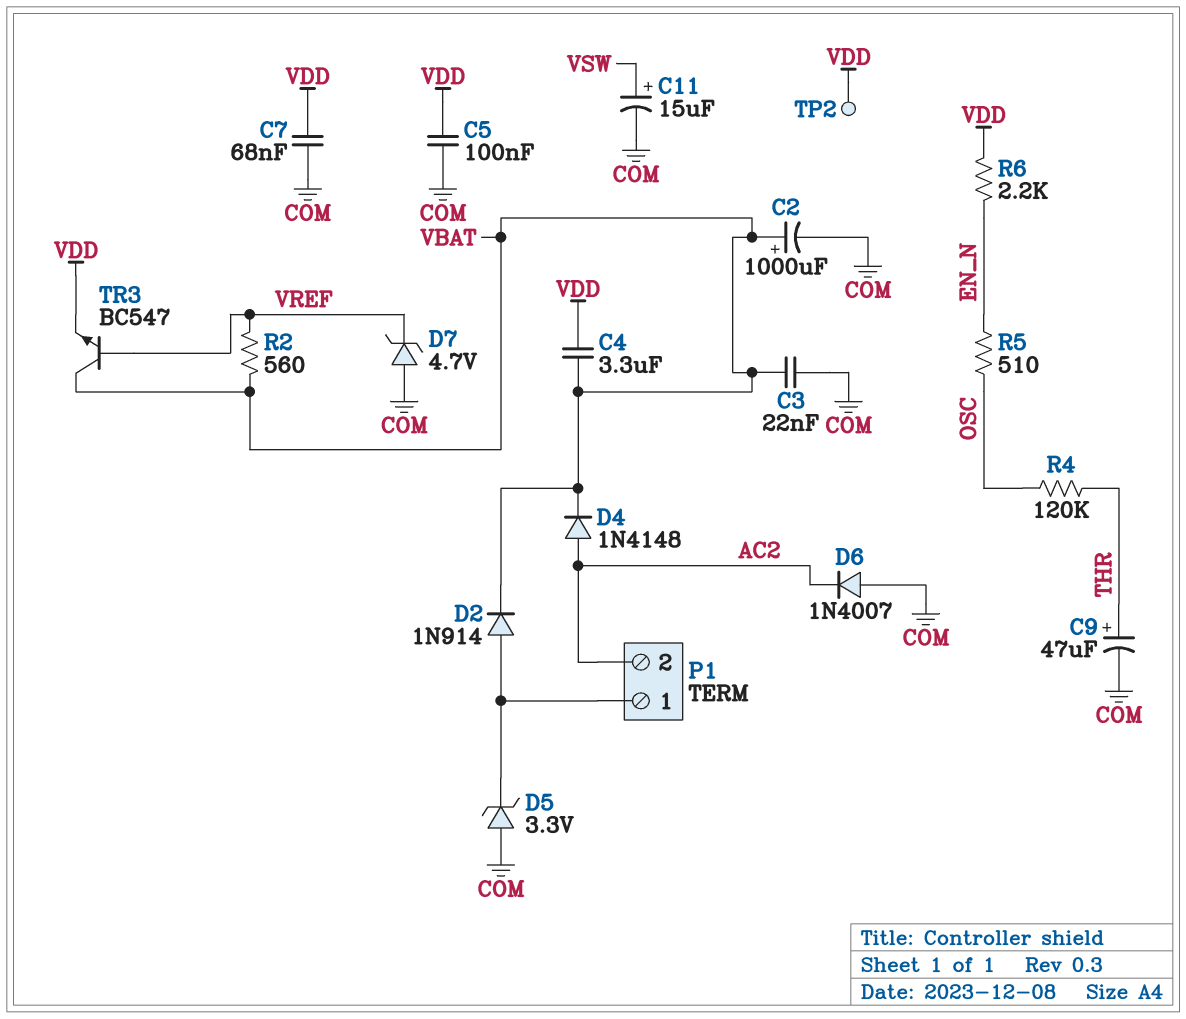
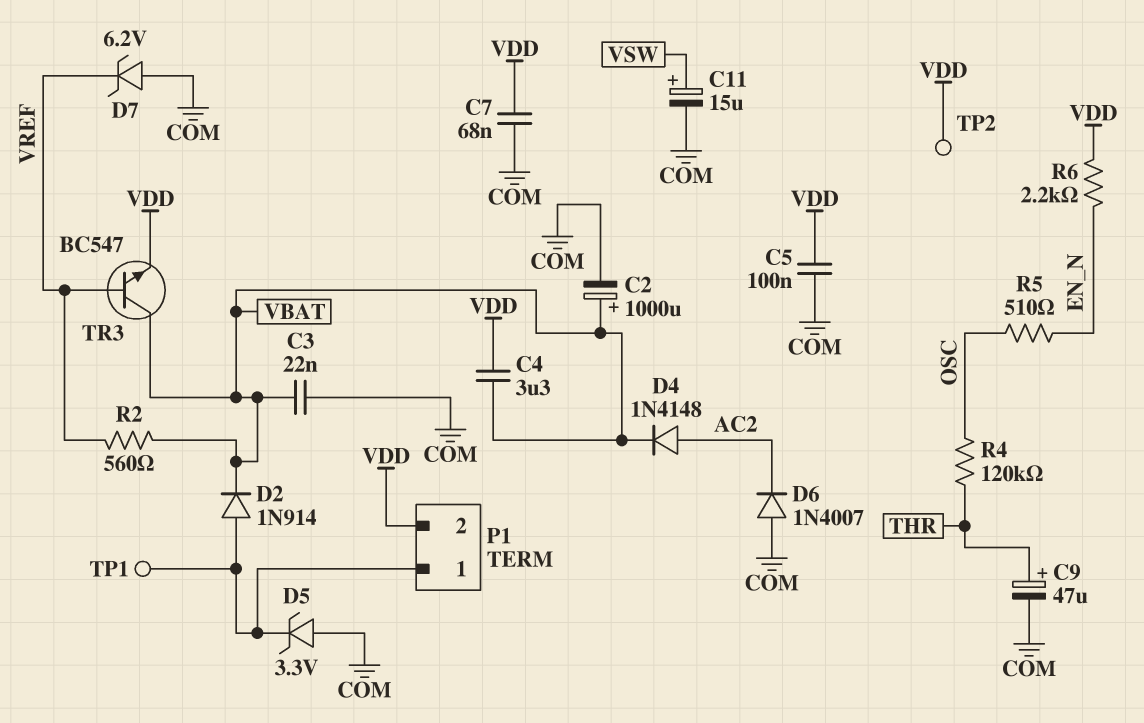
D7: zener 4.7V (A COM, K VREF) -> zener 6.2V (A COM, K VREF)
P1 pin 2: AC2 -> VDD
TP1: none -> test point (P1/1)

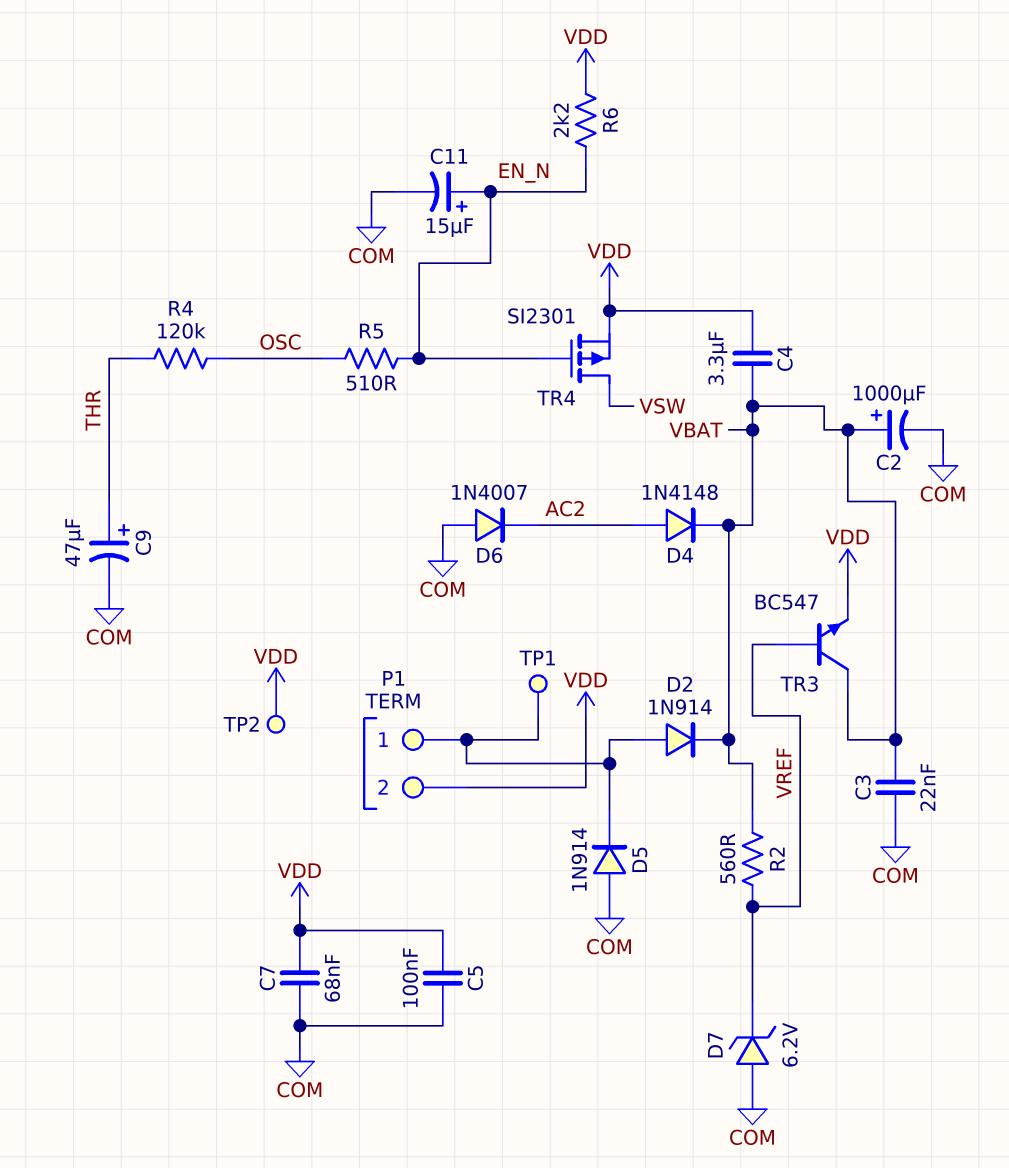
C11: 15uF (plus VSW, minus COM) -> 15uF (plus EN_N, minus COM)
D5: zener 3.3V (A COM, K P1/1) -> diode 1N914 (A COM, K P1/1)
TR4: none -> PMOS SI2301 (G EN_N, D VSW, S VDD)

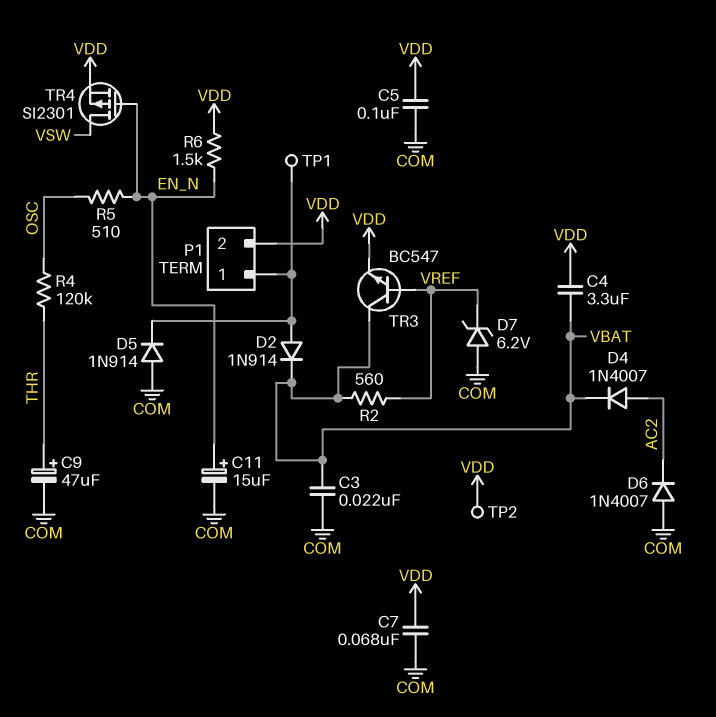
C2: 1000uF (plus VBAT, minus COM) -> none
D4: diode 1N4148 (A AC2, K VBAT) -> diode 1N4007 (A AC2, K VBAT)
R6: 2.2k (EN_N, VDD) -> 1.5k (EN_N, VDD)

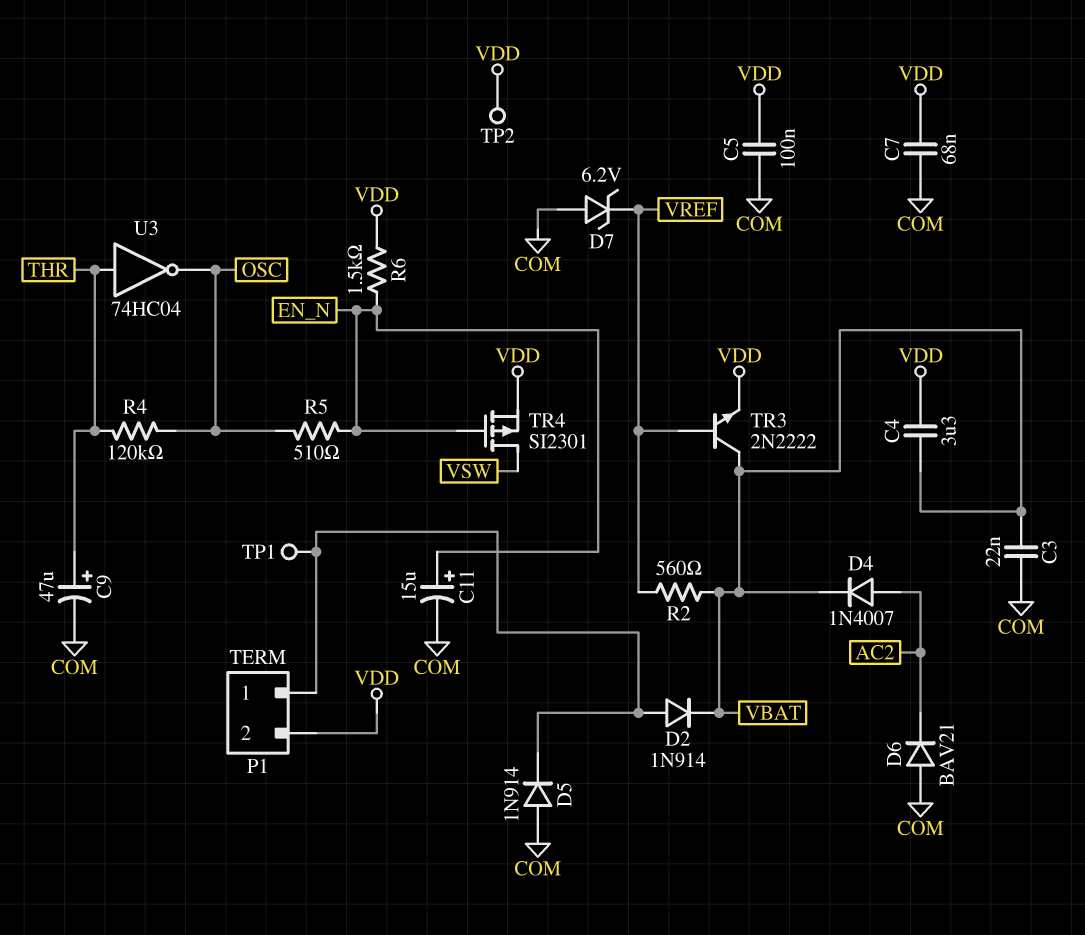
D6: diode 1N4007 (A COM, K AC2) -> diode BAV21 (A COM, K AC2)
TR3: NPN BC547 (B VREF, C VBAT, E VDD) -> NPN 2N2222 (B VREF, C VBAT, E VDD)
U3: none -> NOT 74HC04 (in THR, out OSC)

